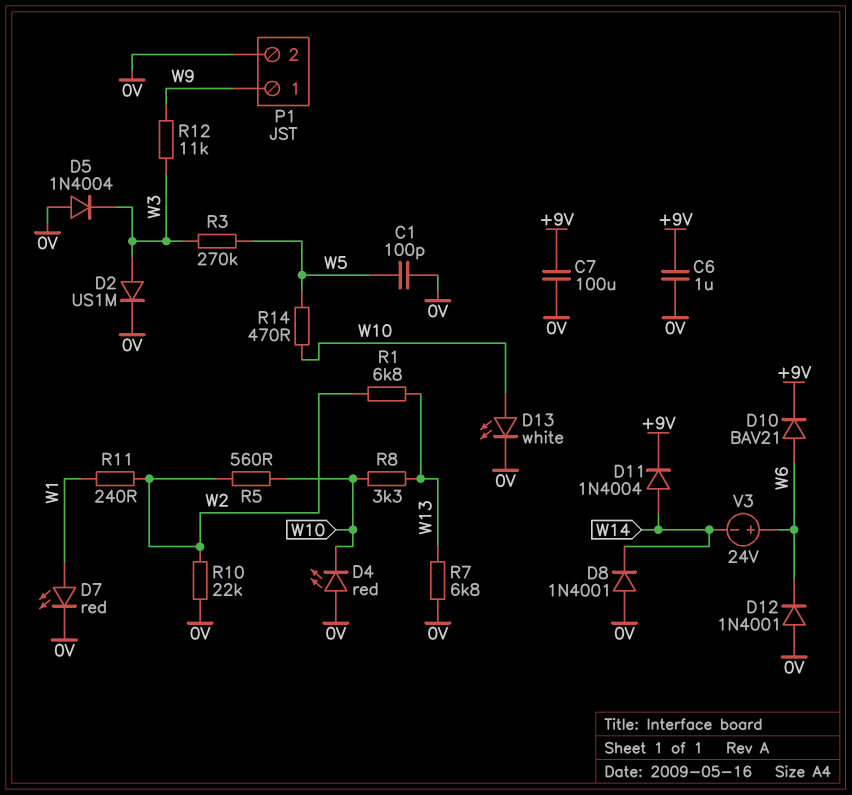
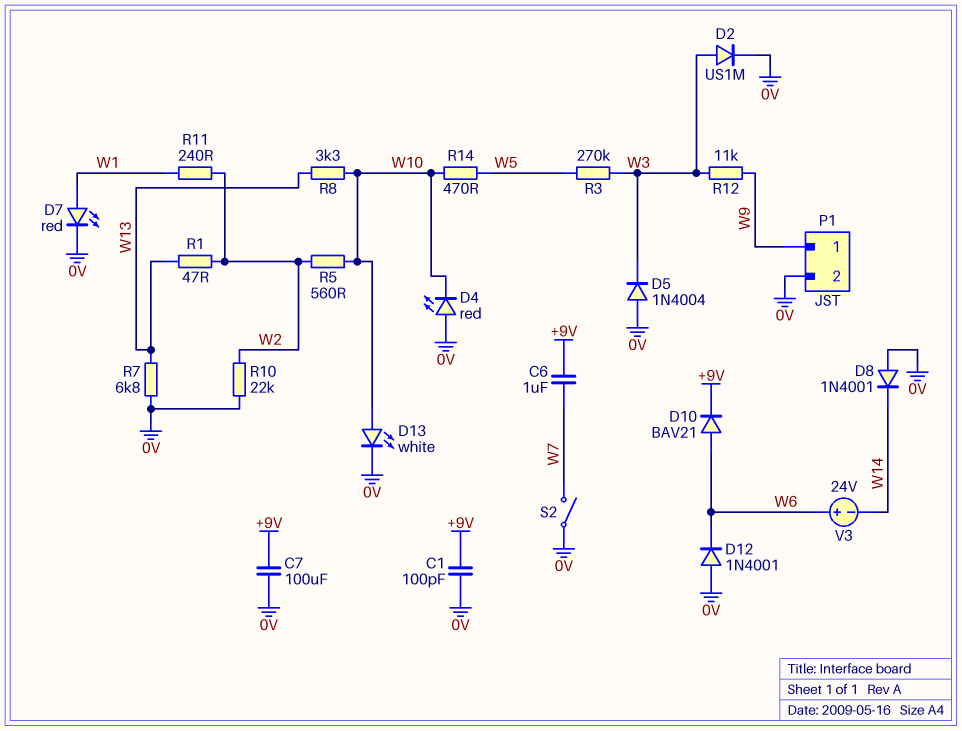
C1: 100pF (0V, W5) -> 100pF (+9V, 0V)
C6: 1uF (+9V, 0V) -> 1uF (+9V, W7)
D11: diode 1N4004 (A W14, K +9V) -> none
R1: 6.8k (W2, W13) -> 47 (W2, W13)
S2: none -> switch (0V, W7)

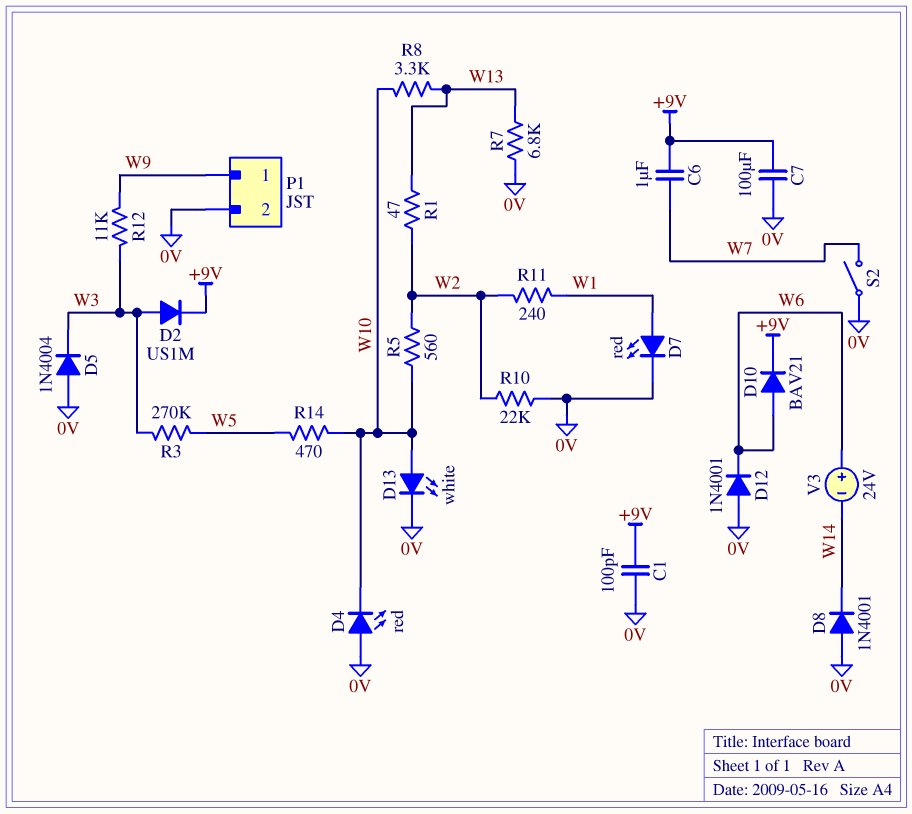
D2: diode US1M (A W3, K 0V) -> diode US1M (A W3, K +9V)

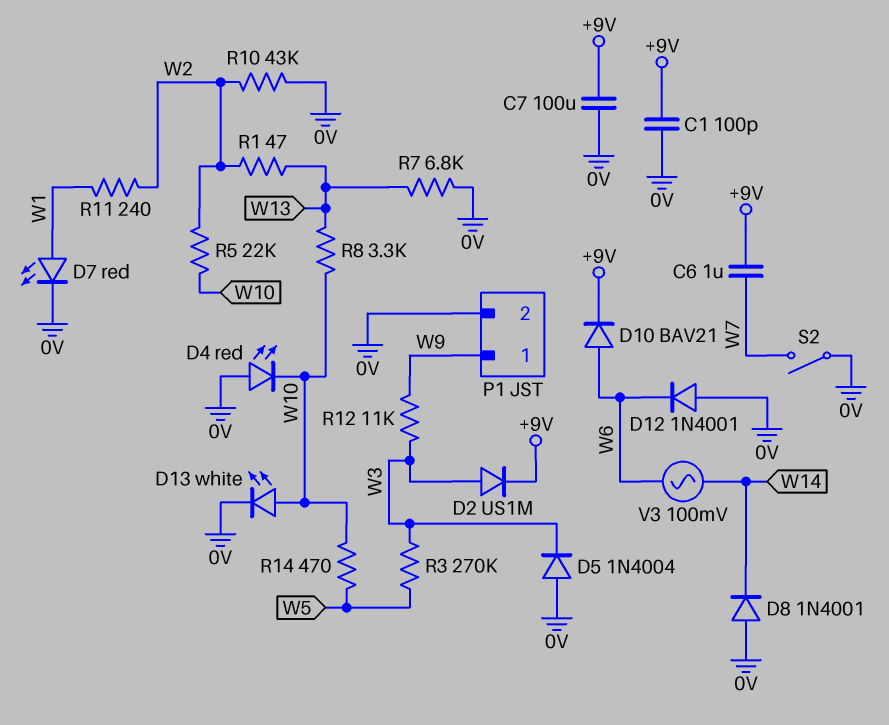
R5: 560 (W2, W10) -> 22k (W2, W10)
R10: 22k (0V, W2) -> 43k (0V, W2)
V3: 24V (plus W6, minus W14) -> AC 100mV (W6, W14)

